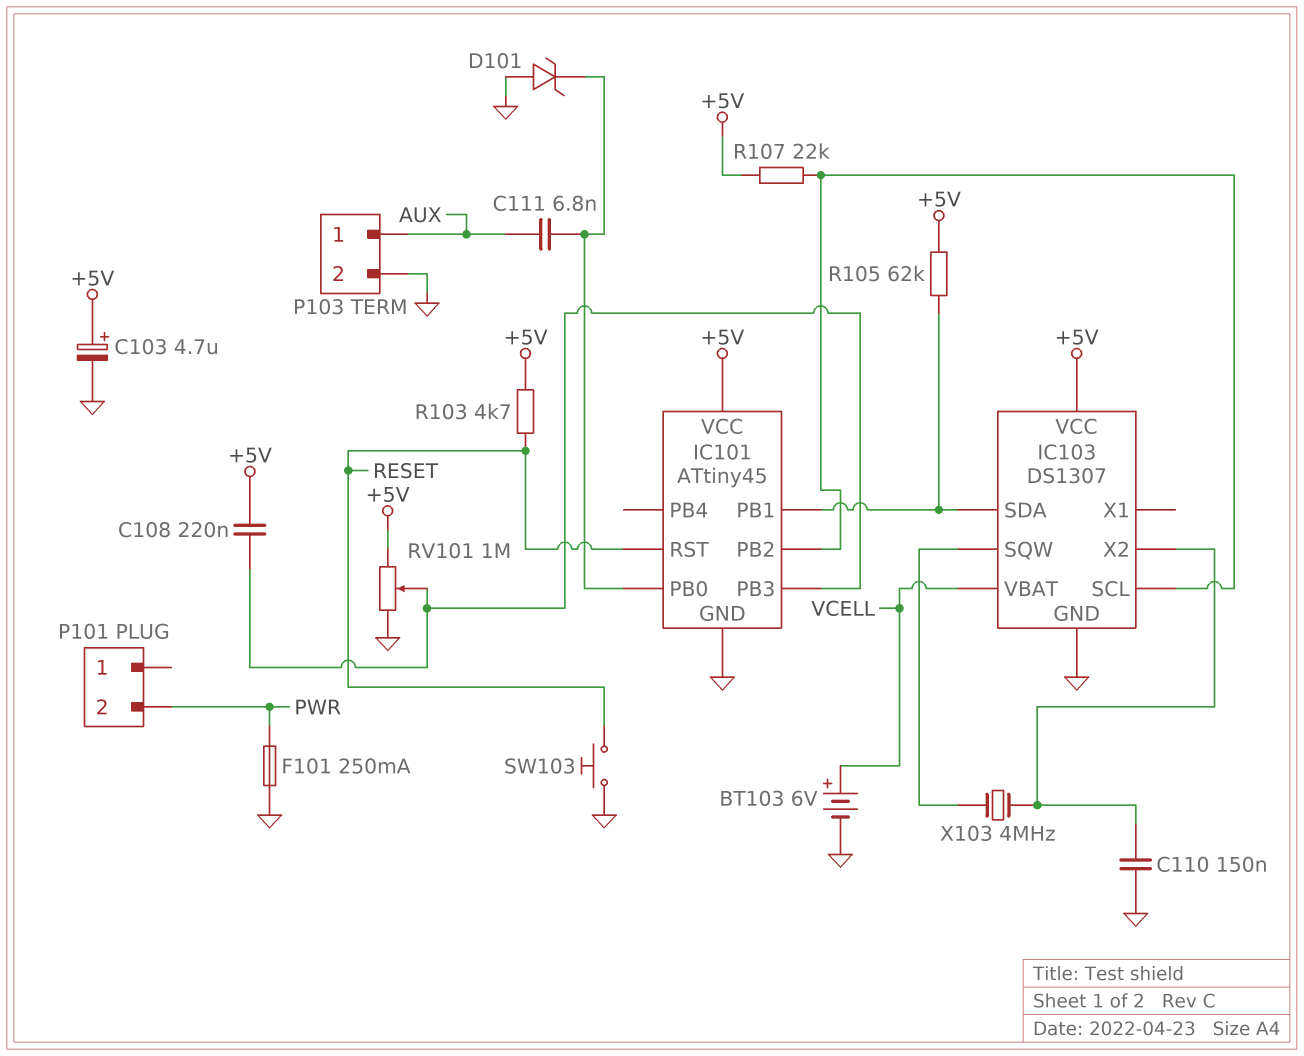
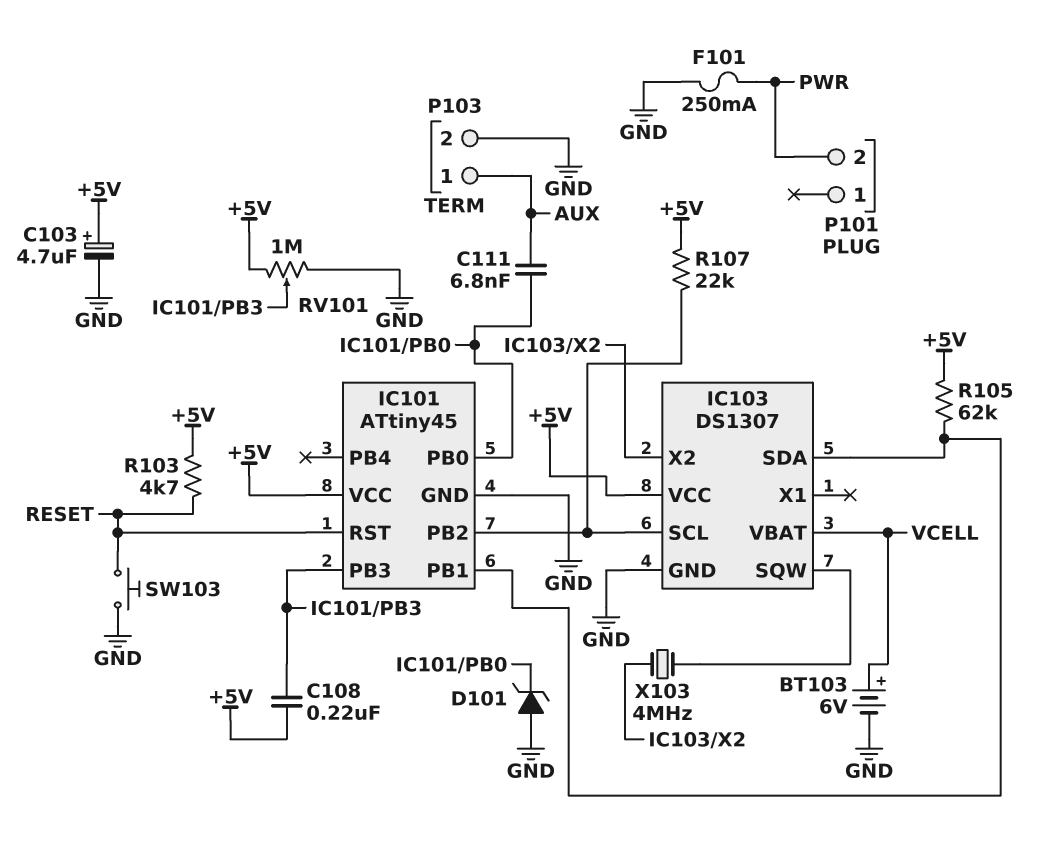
C110: 150nF (GND, IC103/X2) -> none

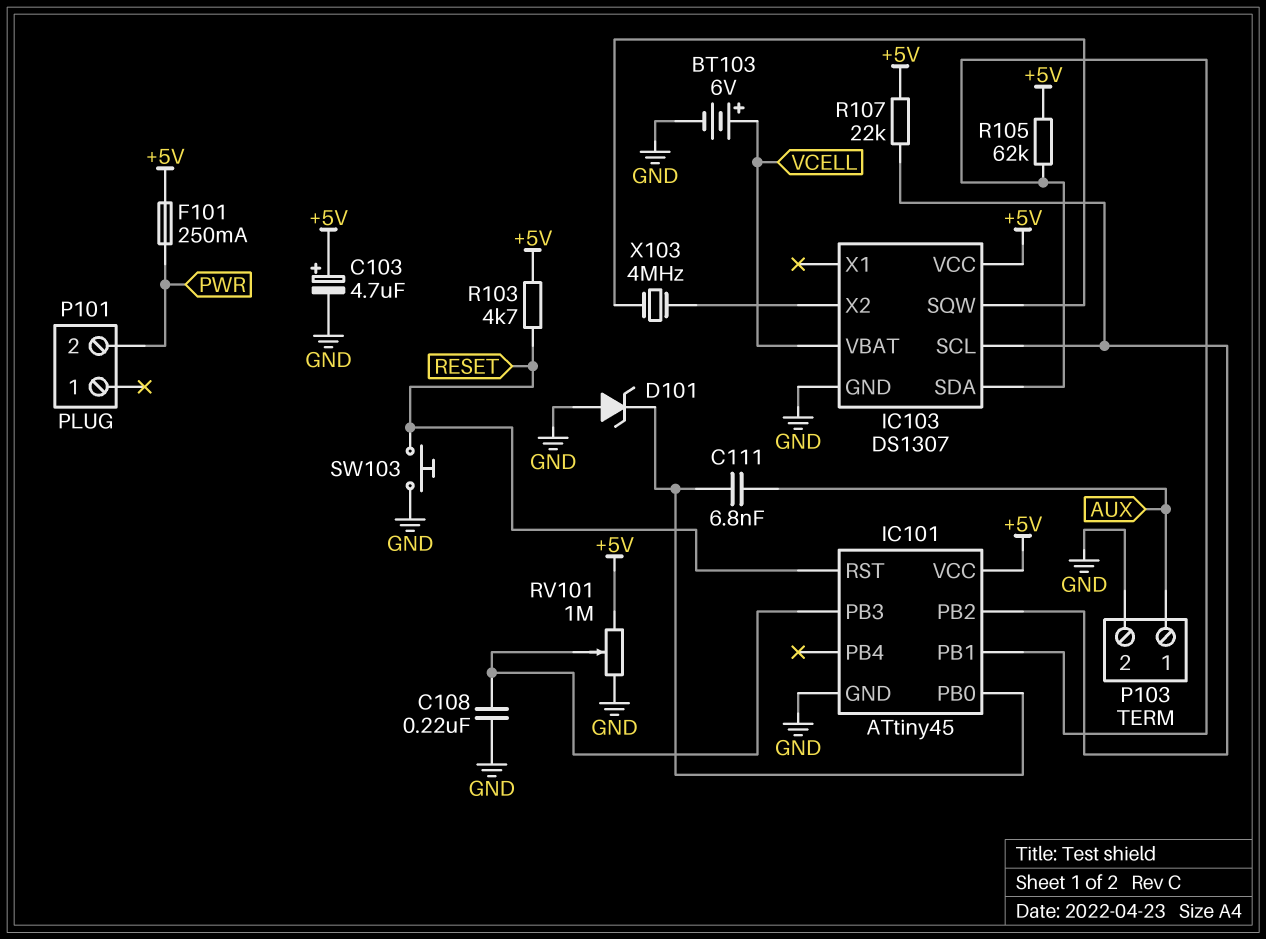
C108: 220nF (+5V, IC101/PB3) -> 220nF (GND, IC101/PB3)
F101: 250mA (GND, PWR) -> 250mA (+5V, PWR)

